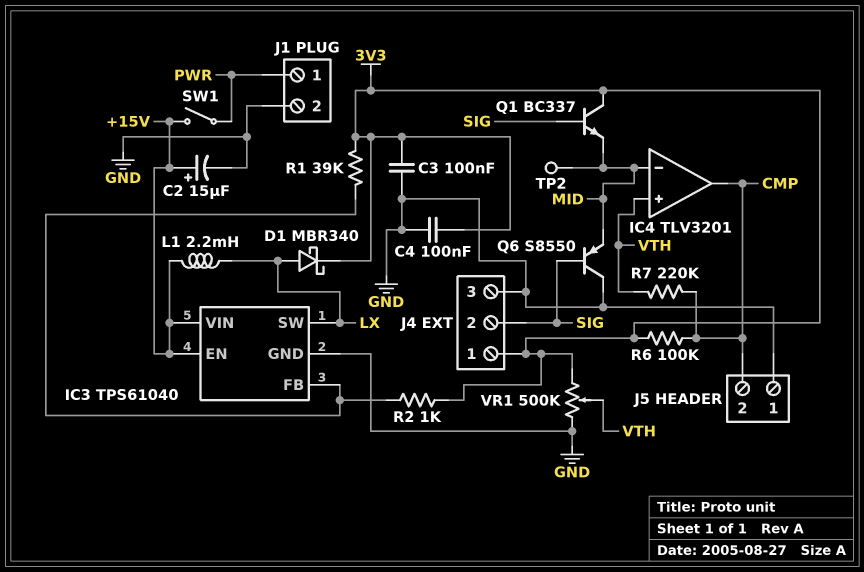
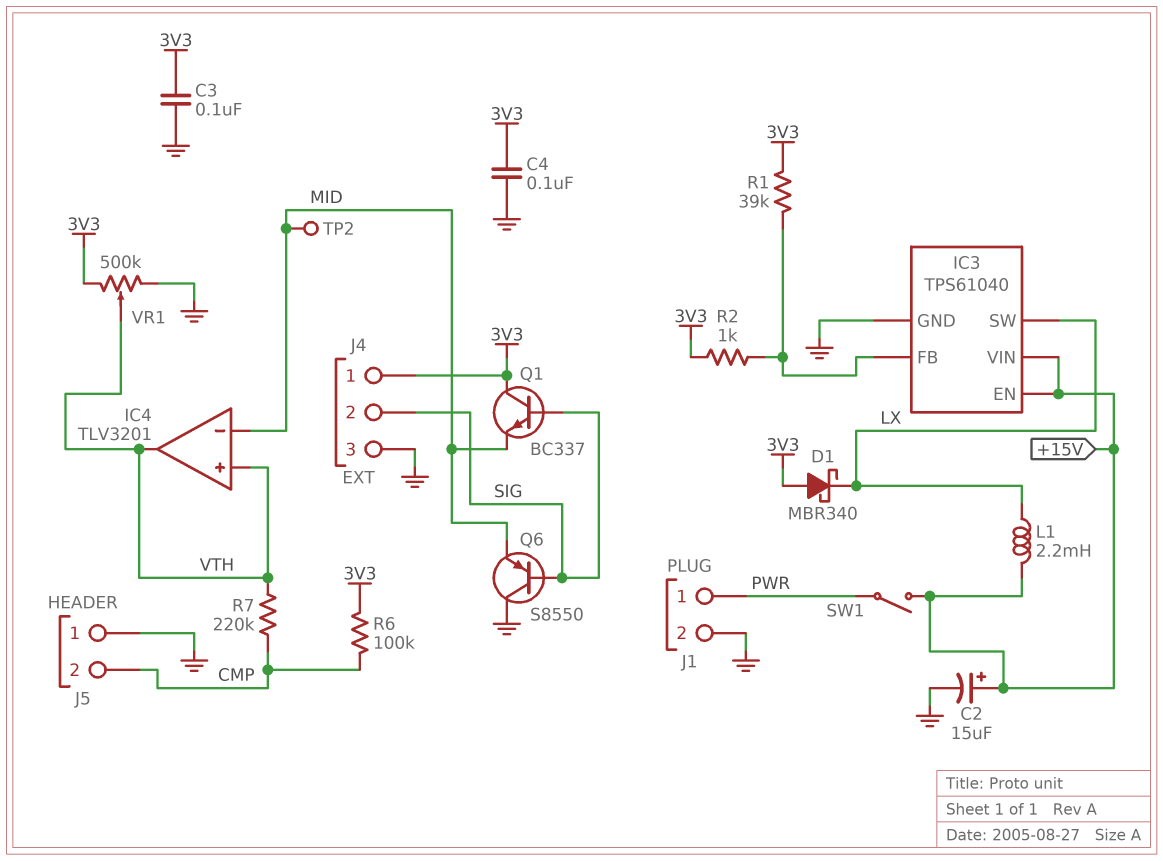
D1: schottky MBR340 (A LX, K 3V3) -> schottky MBR340 (A 3V3, K LX)
IC4 pin out: CMP -> VTH

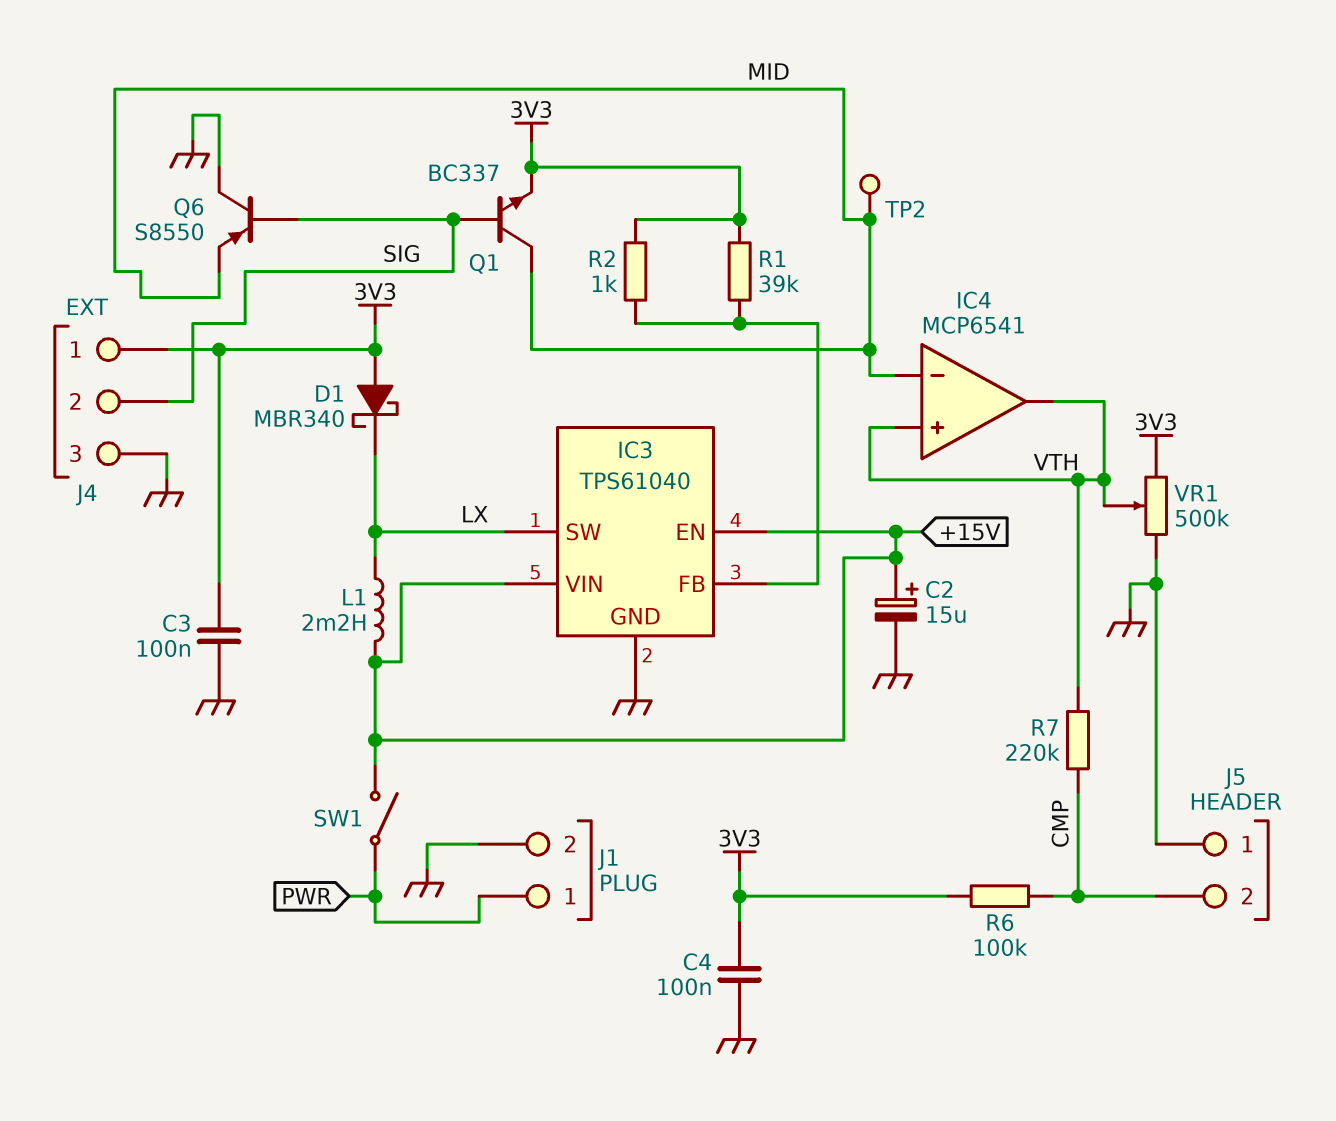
IC4: TLV3201 -> MCP6541
Q1: NPN BC337 (B SIG, C 3V3, E MID) -> NPN BC337 (B SIG, C MID, E 3V3)

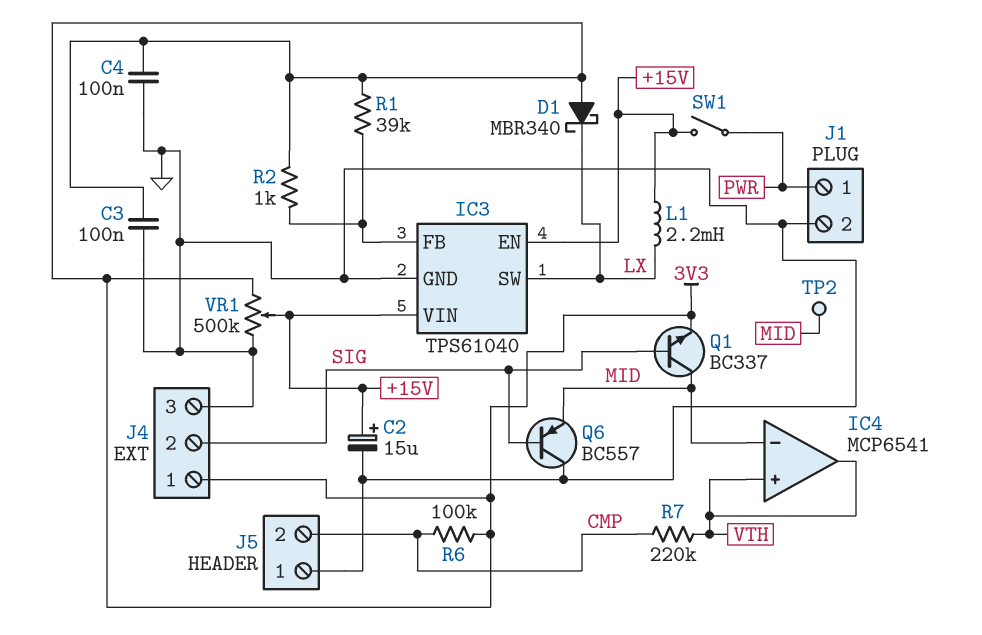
Q6: PNP S8550 (B SIG, C GND, E MID) -> PNP BC557 (B SIG, C GND, E MID)
VR1: 500k (3V3, GND, wiper VTH) -> 500k (3V3, GND, wiper +15V)

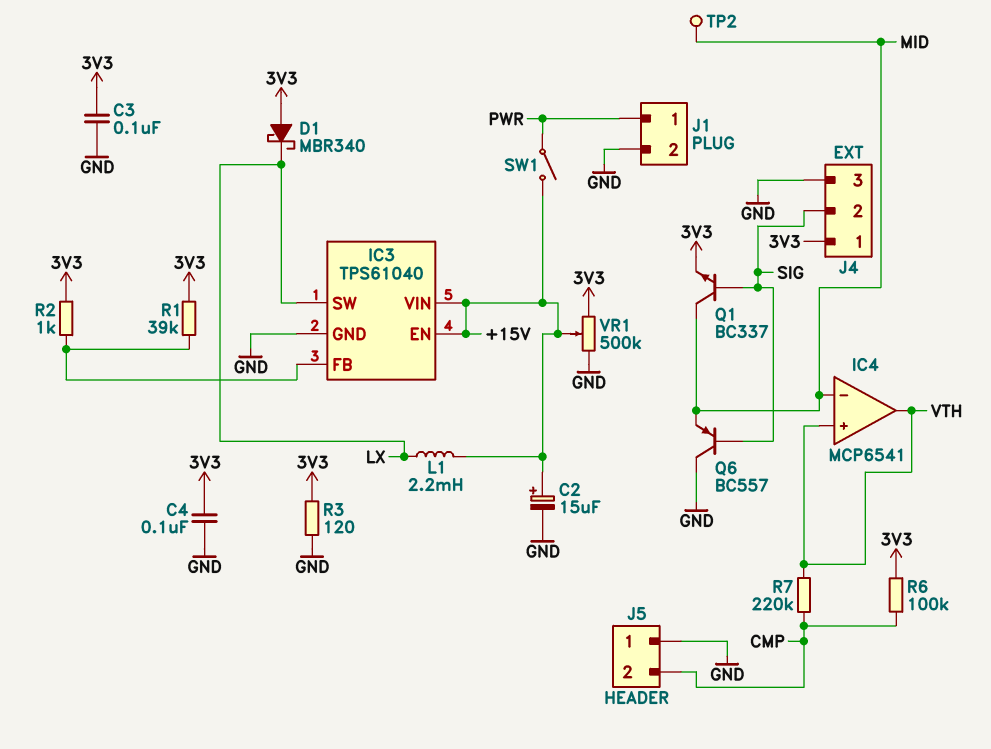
R3: none -> 120 (3V3, GND)

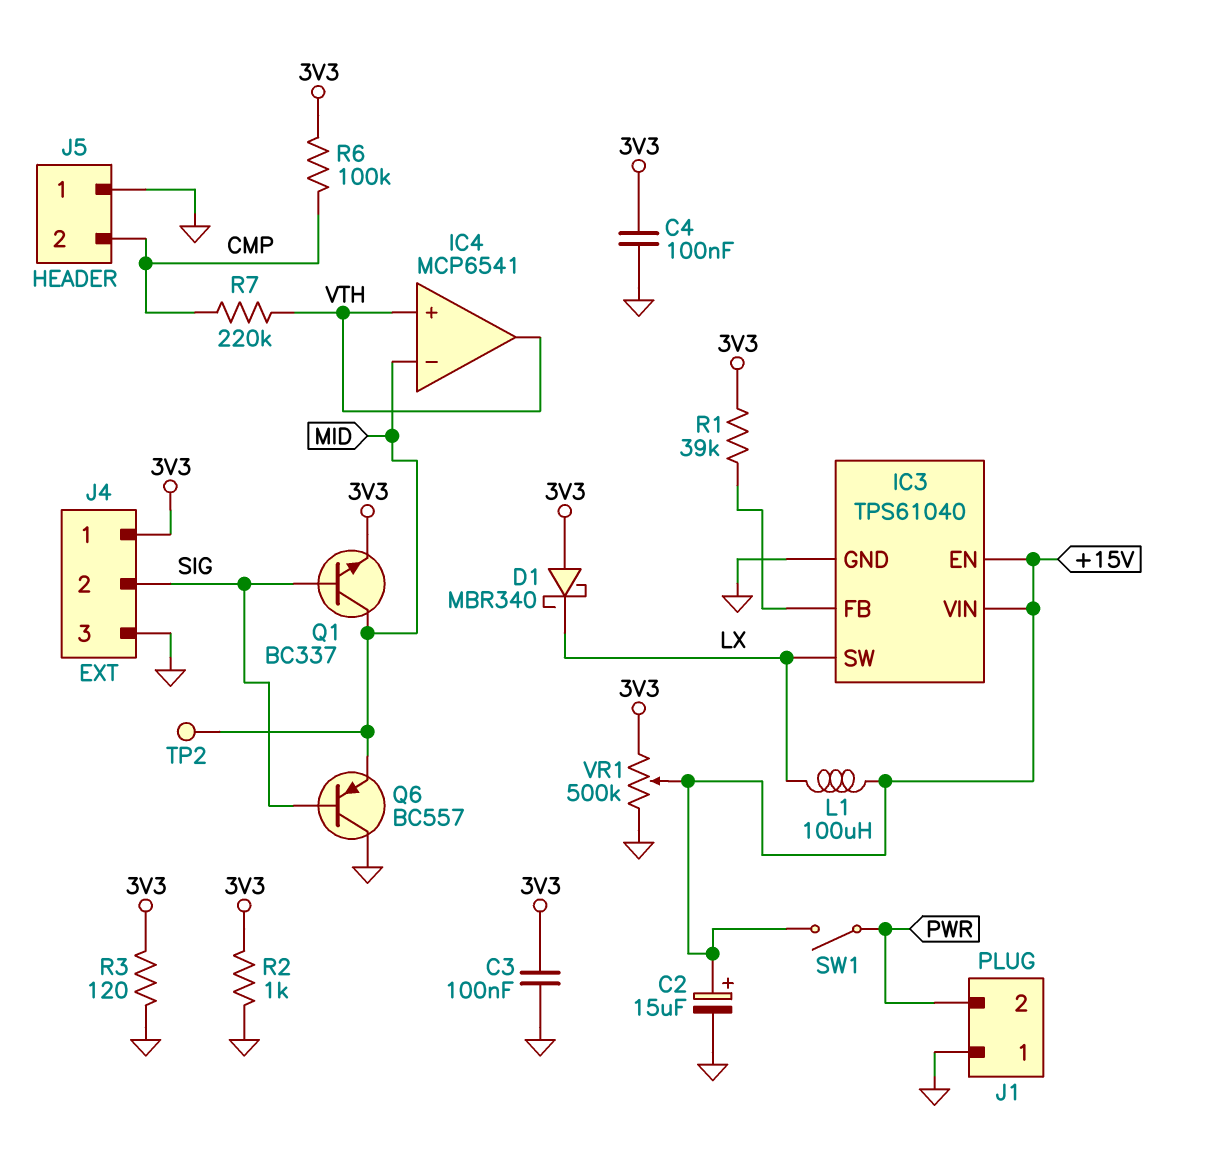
J1 pin 1: PWR -> GND
J1 pin 2: GND -> PWR
L1: 2.2mH (+15V, LX) -> 100uH (+15V, LX)
R2: 1k (3V3, IC3/FB) -> 1k (3V3, GND)

